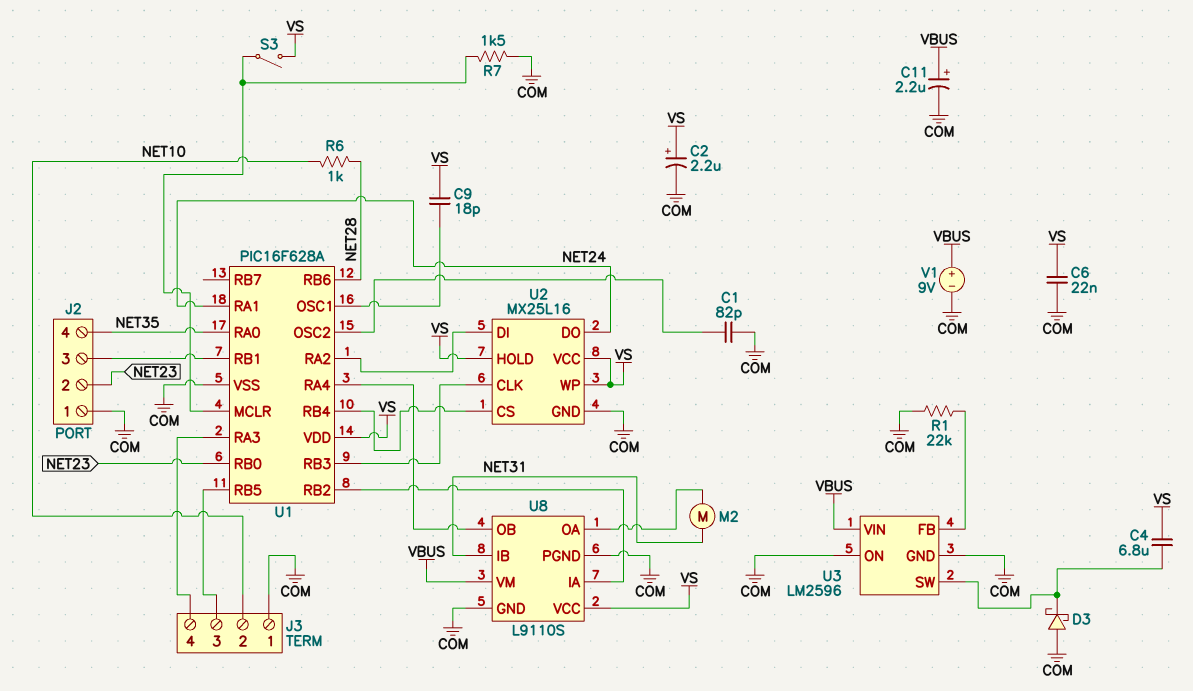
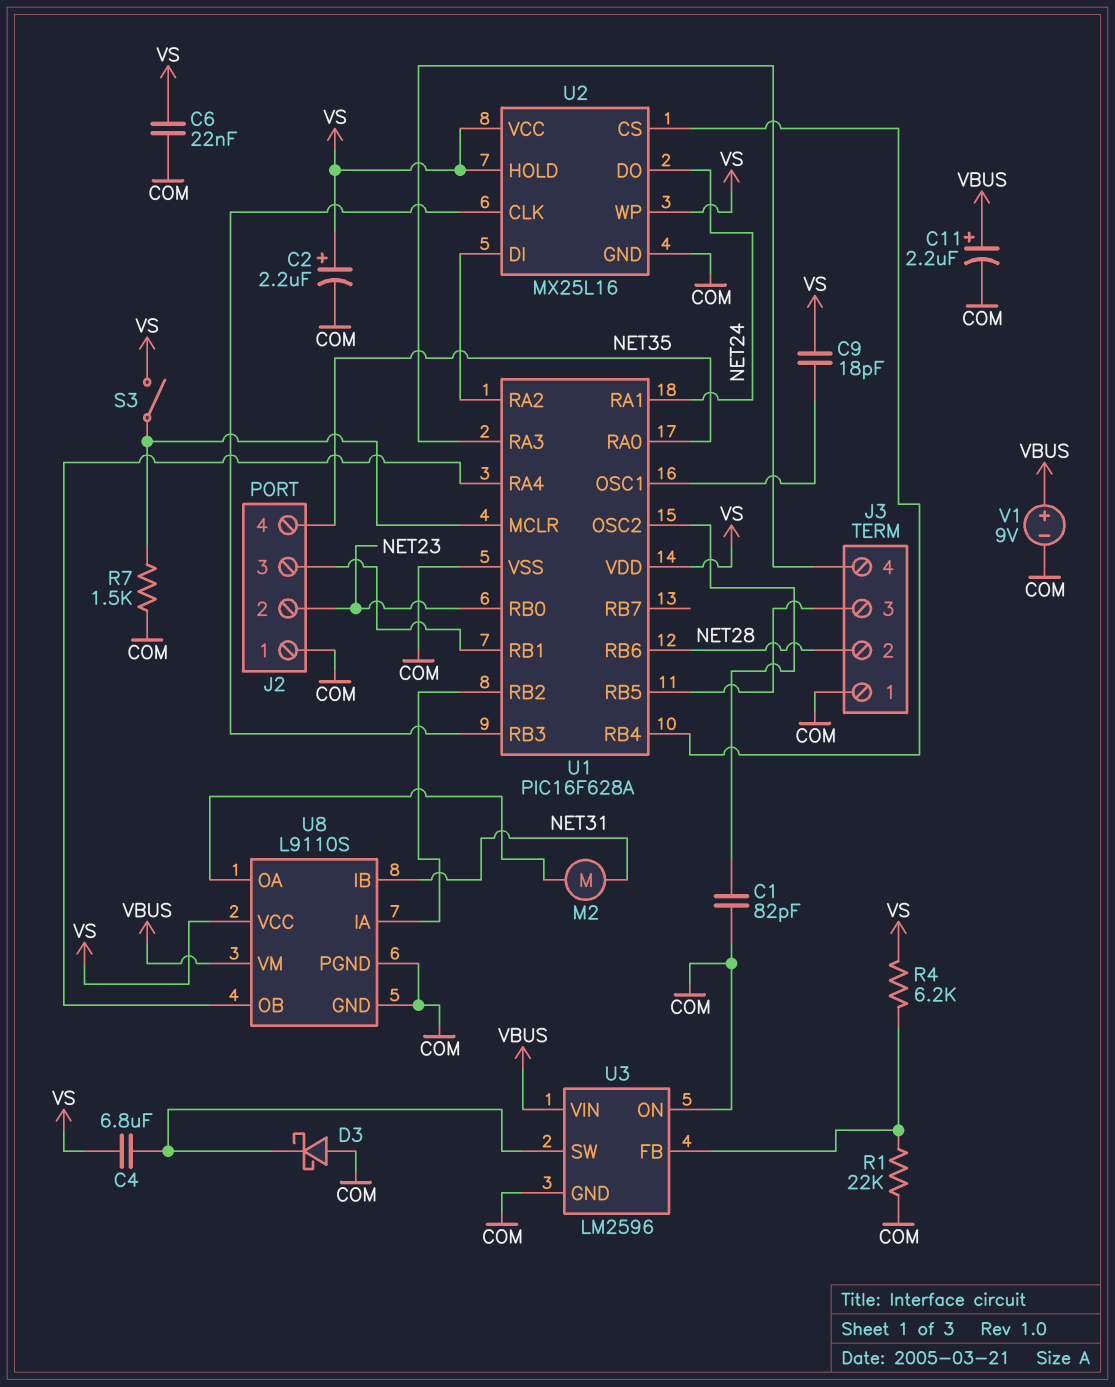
J3 pin 2: NET10 -> NET28
R4: none -> 6.2k (U3/FB, VS)
R6: 1k (NET10, NET28) -> none

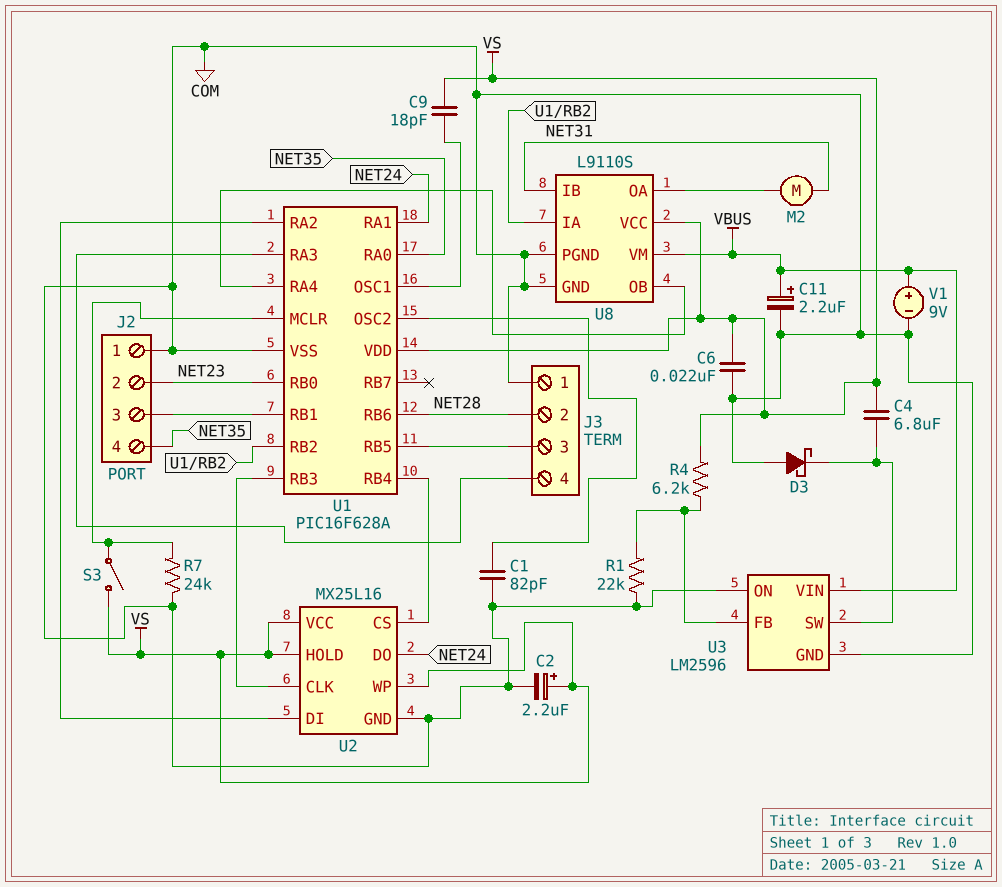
R7: 1.5k (COM, U1/MCLR) -> 24k (COM, U1/MCLR)

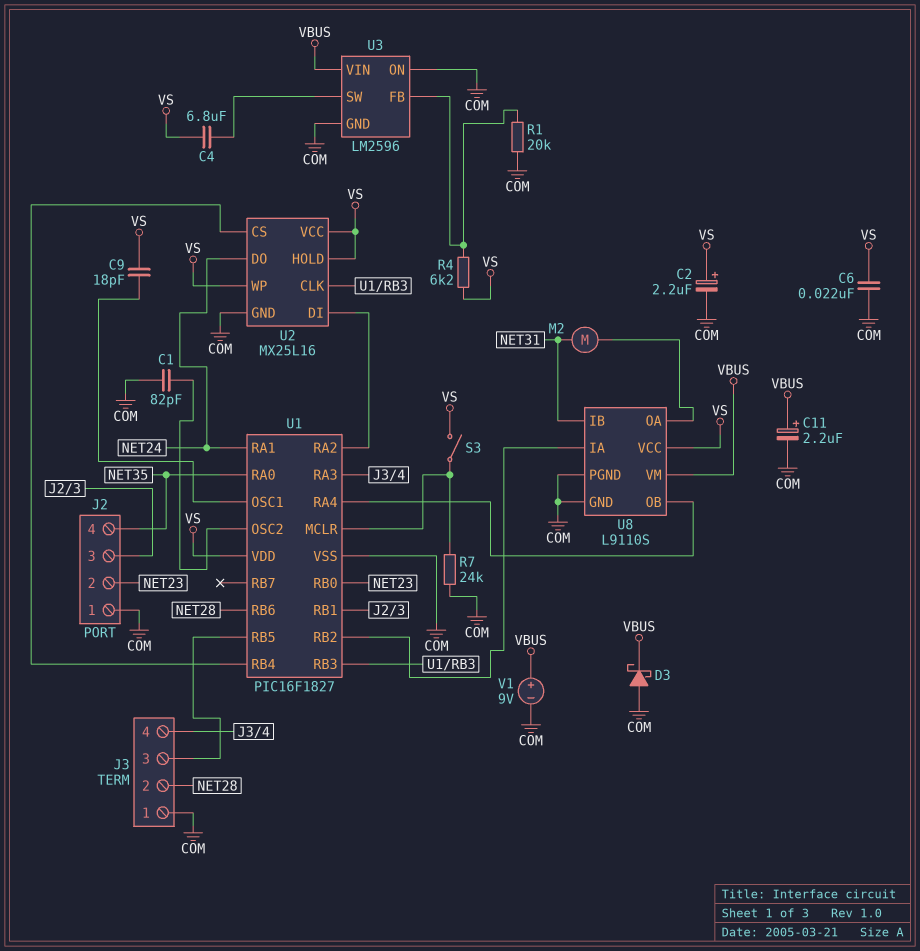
D3: schottky (A COM, K U3/SW) -> schottky (A COM, K VBUS)
R1: 22k (COM, U3/FB) -> 20k (COM, U3/FB)
U1: PIC16F628A -> PIC16F1827

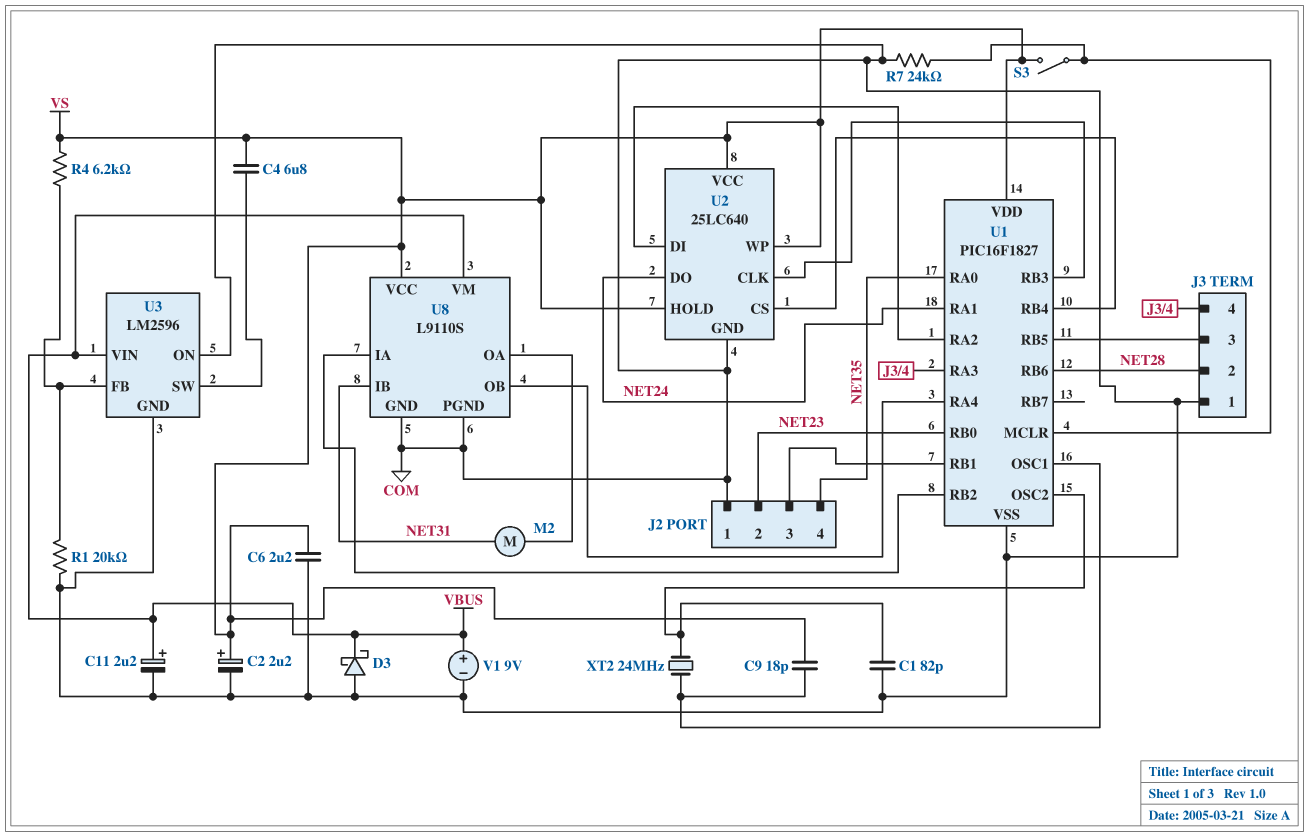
C6: 22nF (COM, VS) -> 2.2uF (COM, VS)
U2: MX25L16 -> 25LC640
XT2: none -> 24MHz (U1/OSC1, U1/OSC2)

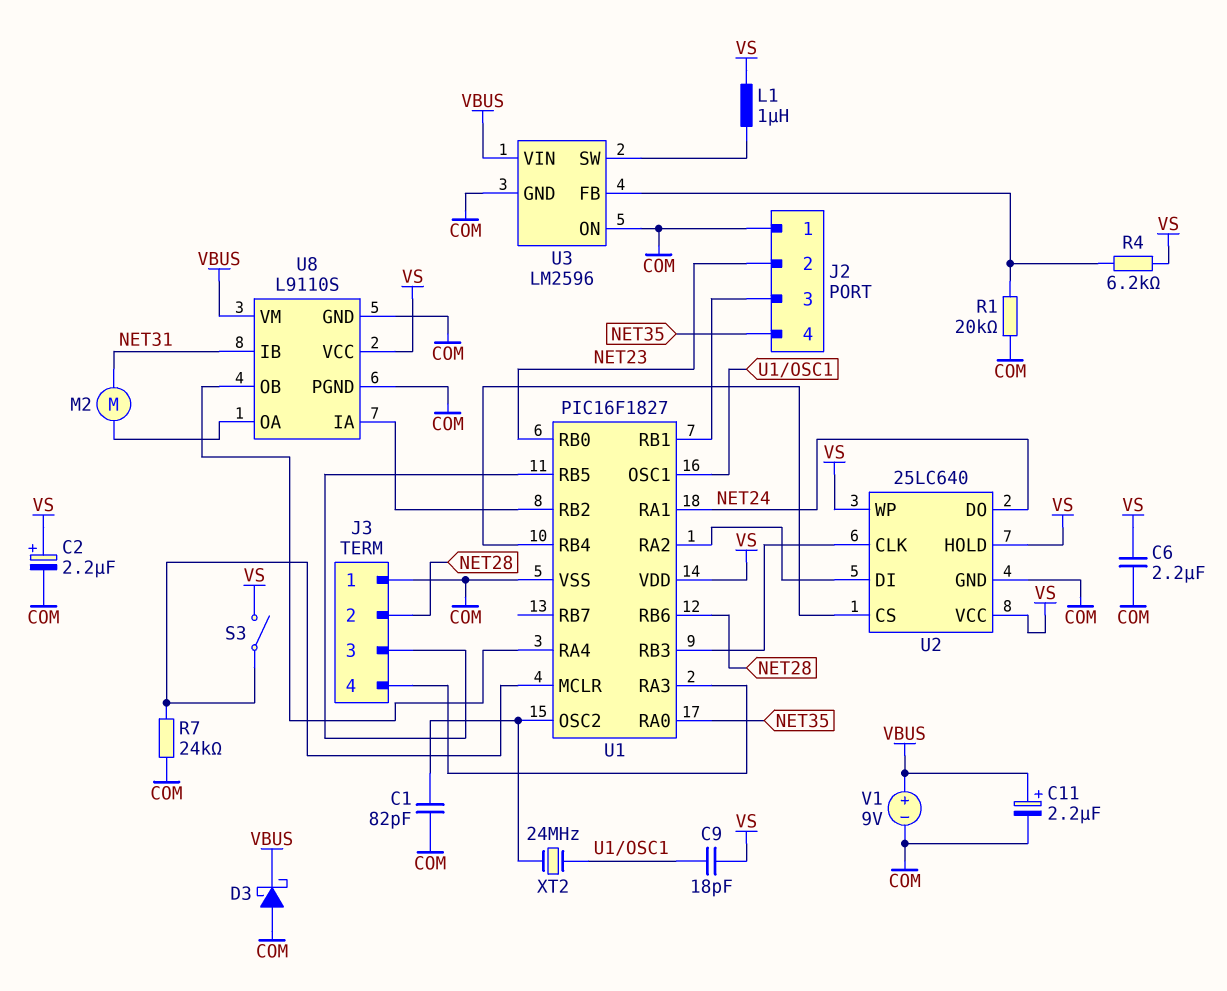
C4: 6.8uF (U3/SW, VS) -> none
L1: none -> 1uH (U3/SW, VS)

